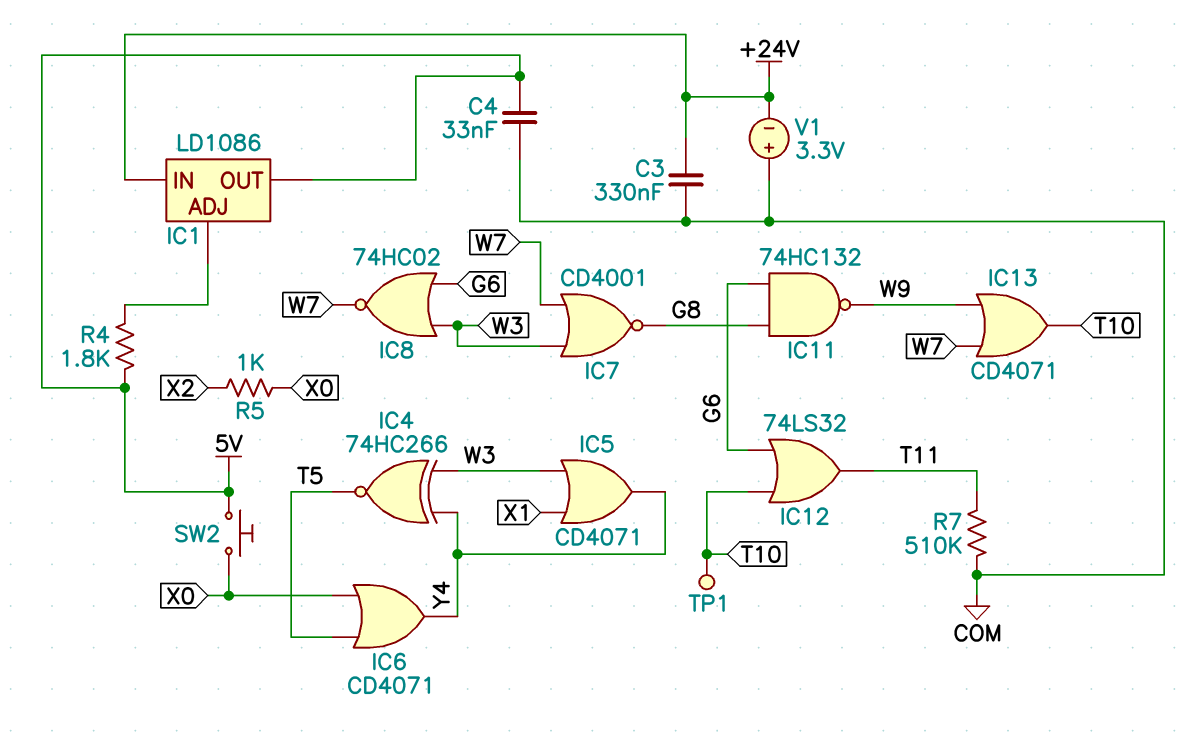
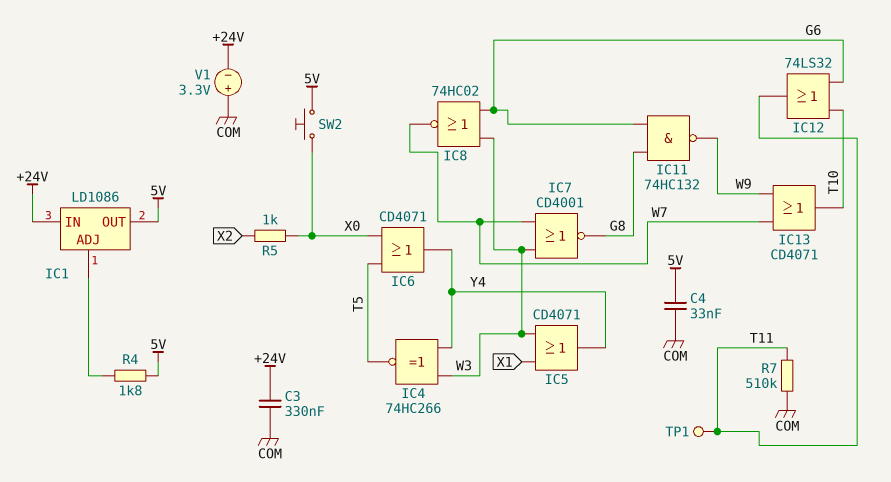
TP1: test point (T10) -> test point (T11)

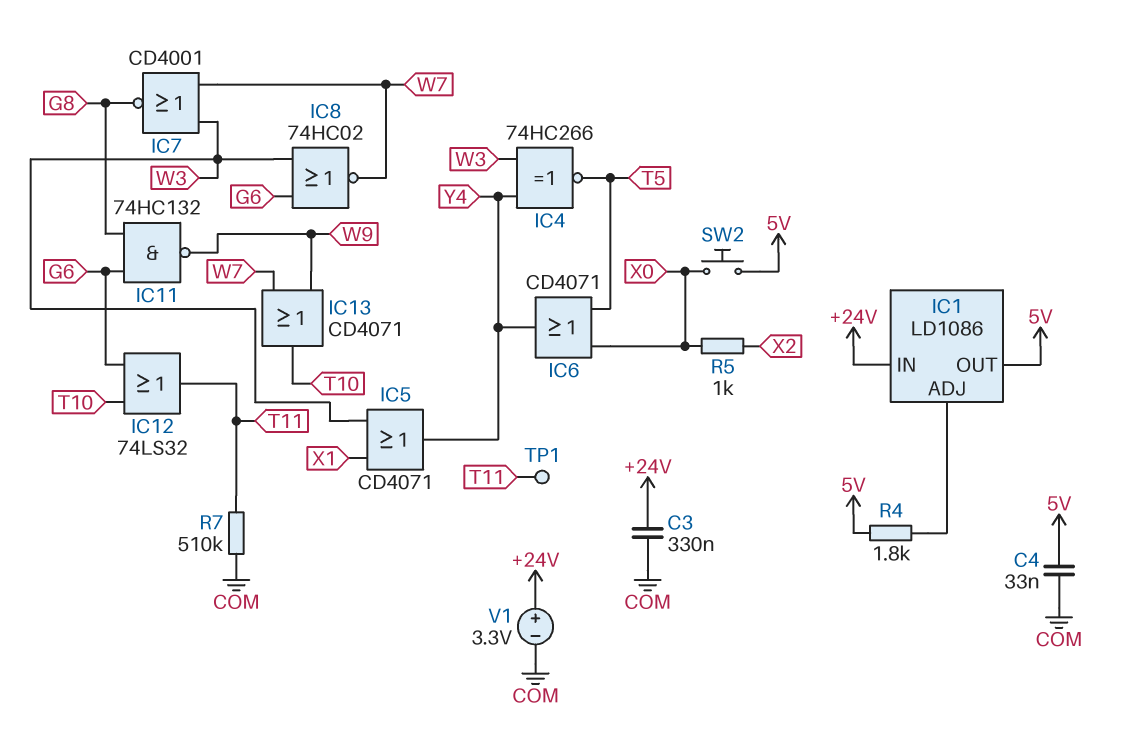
V1: 3.3V (plus COM, minus +24V) -> 3.3V (plus +24V, minus COM)

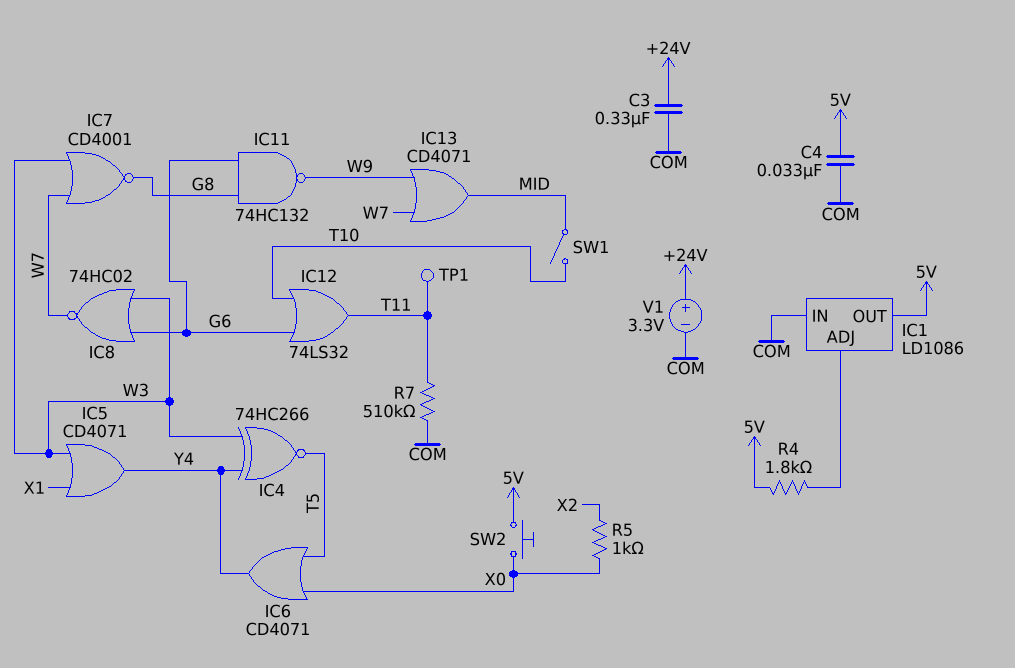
IC1 pin IN: +24V -> COM
IC13: OR CD4071 (in W7, in W9, out T10) -> OR CD4071 (in W7, in W9, out MID)
SW1: none -> switch (MID, T10)

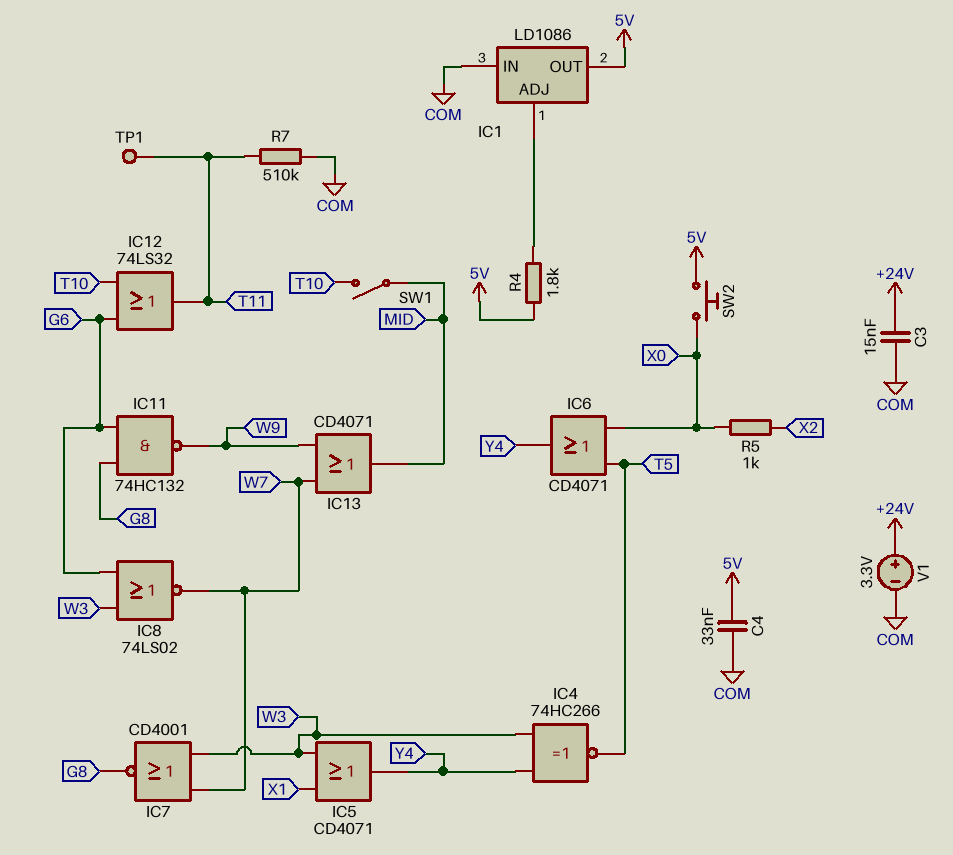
C3: 330nF (+24V, COM) -> 15nF (+24V, COM)
IC8: NOR 74HC02 (in G6, in W3, out W7) -> NOR 74LS02 (in G6, in W3, out W7)

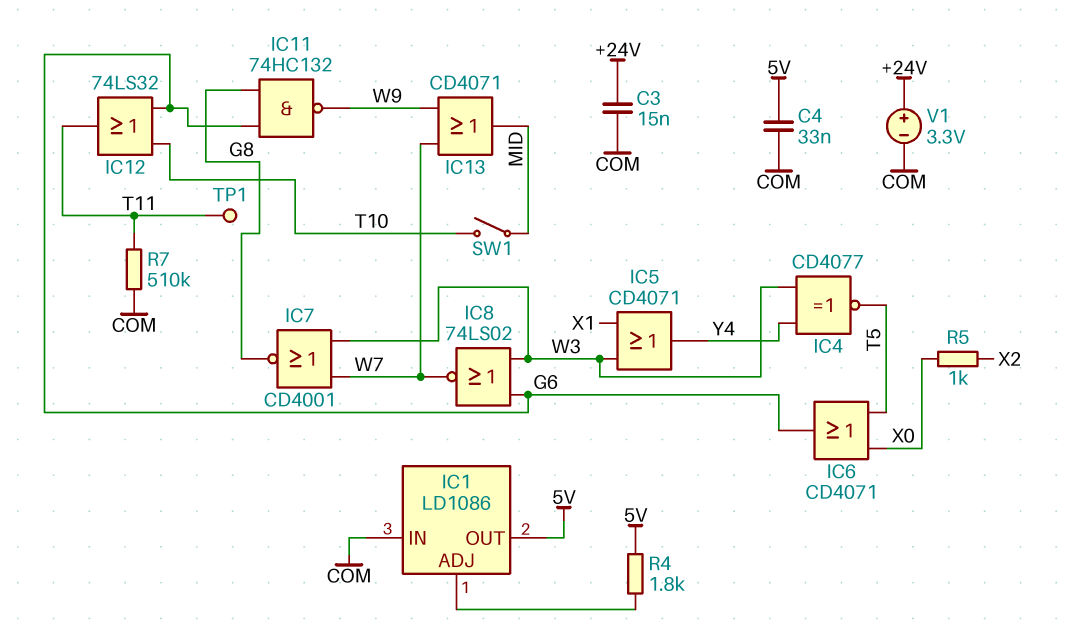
IC4: XNOR 74HC266 (in W3, in Y4, out T5) -> XNOR CD4077 (in W3, in Y4, out T5)
IC6: OR CD4071 (in T5, in X0, out Y4) -> OR CD4071 (in T5, in X0, out G6)
SW2: button (5V, X0) -> none

